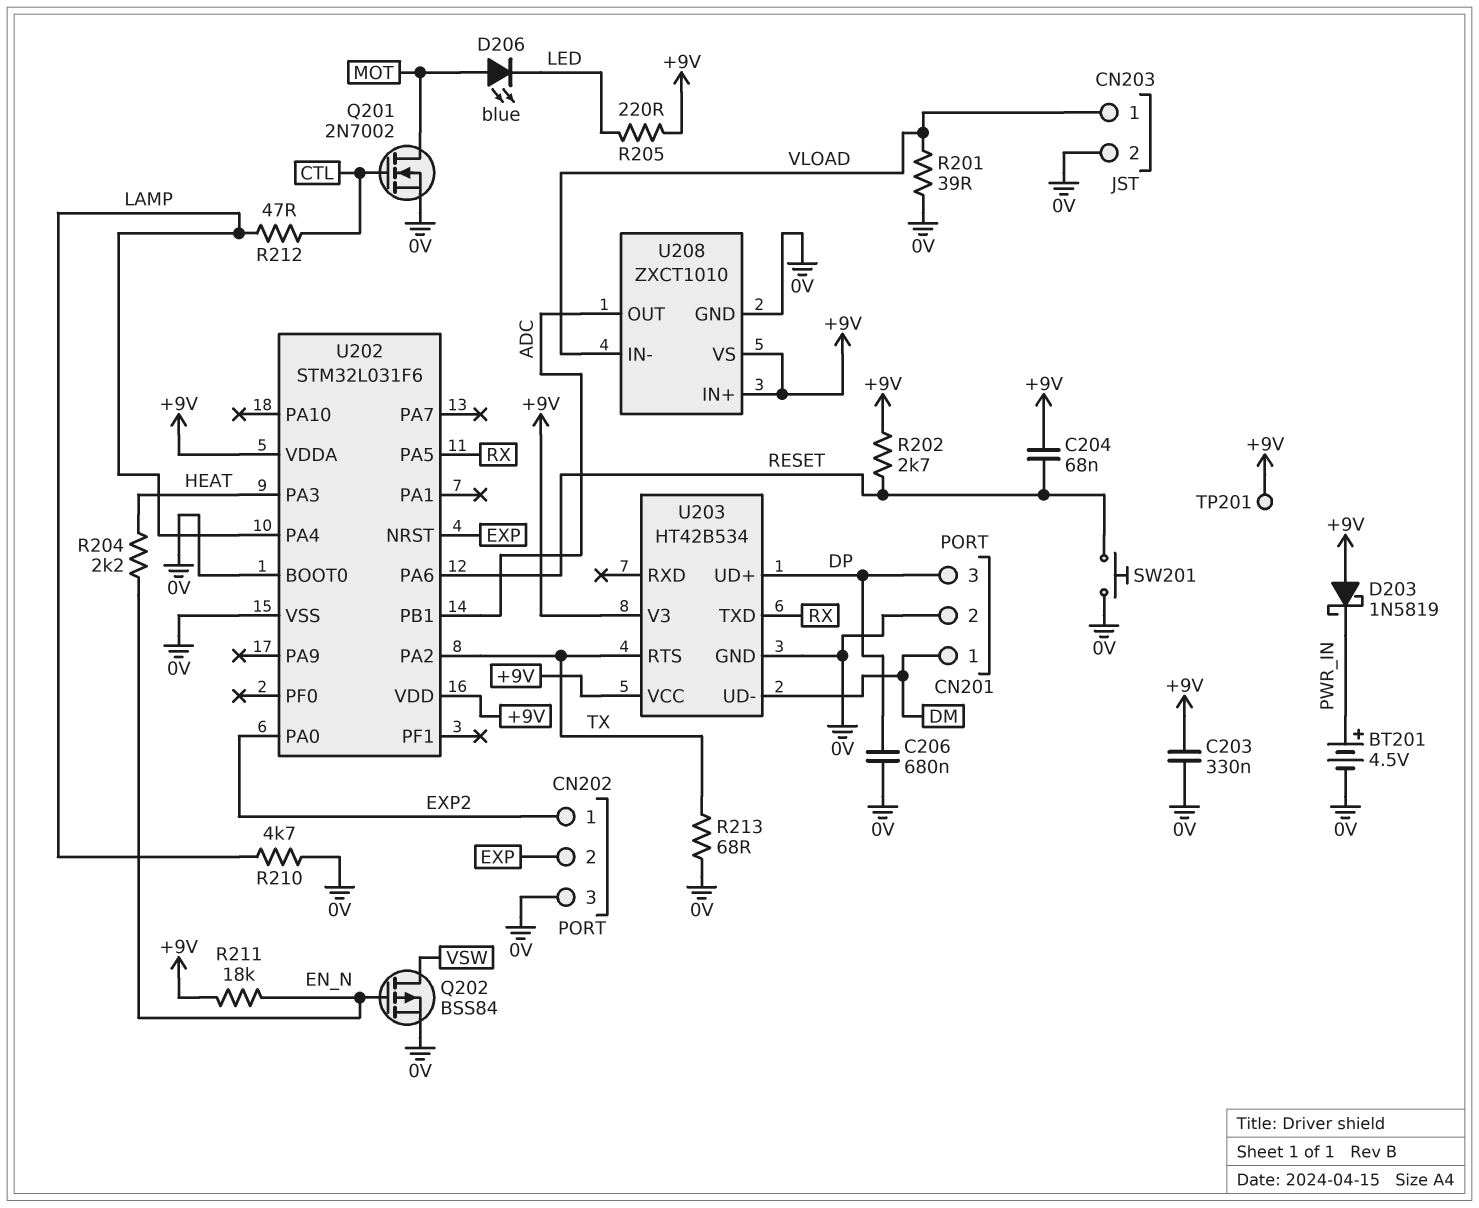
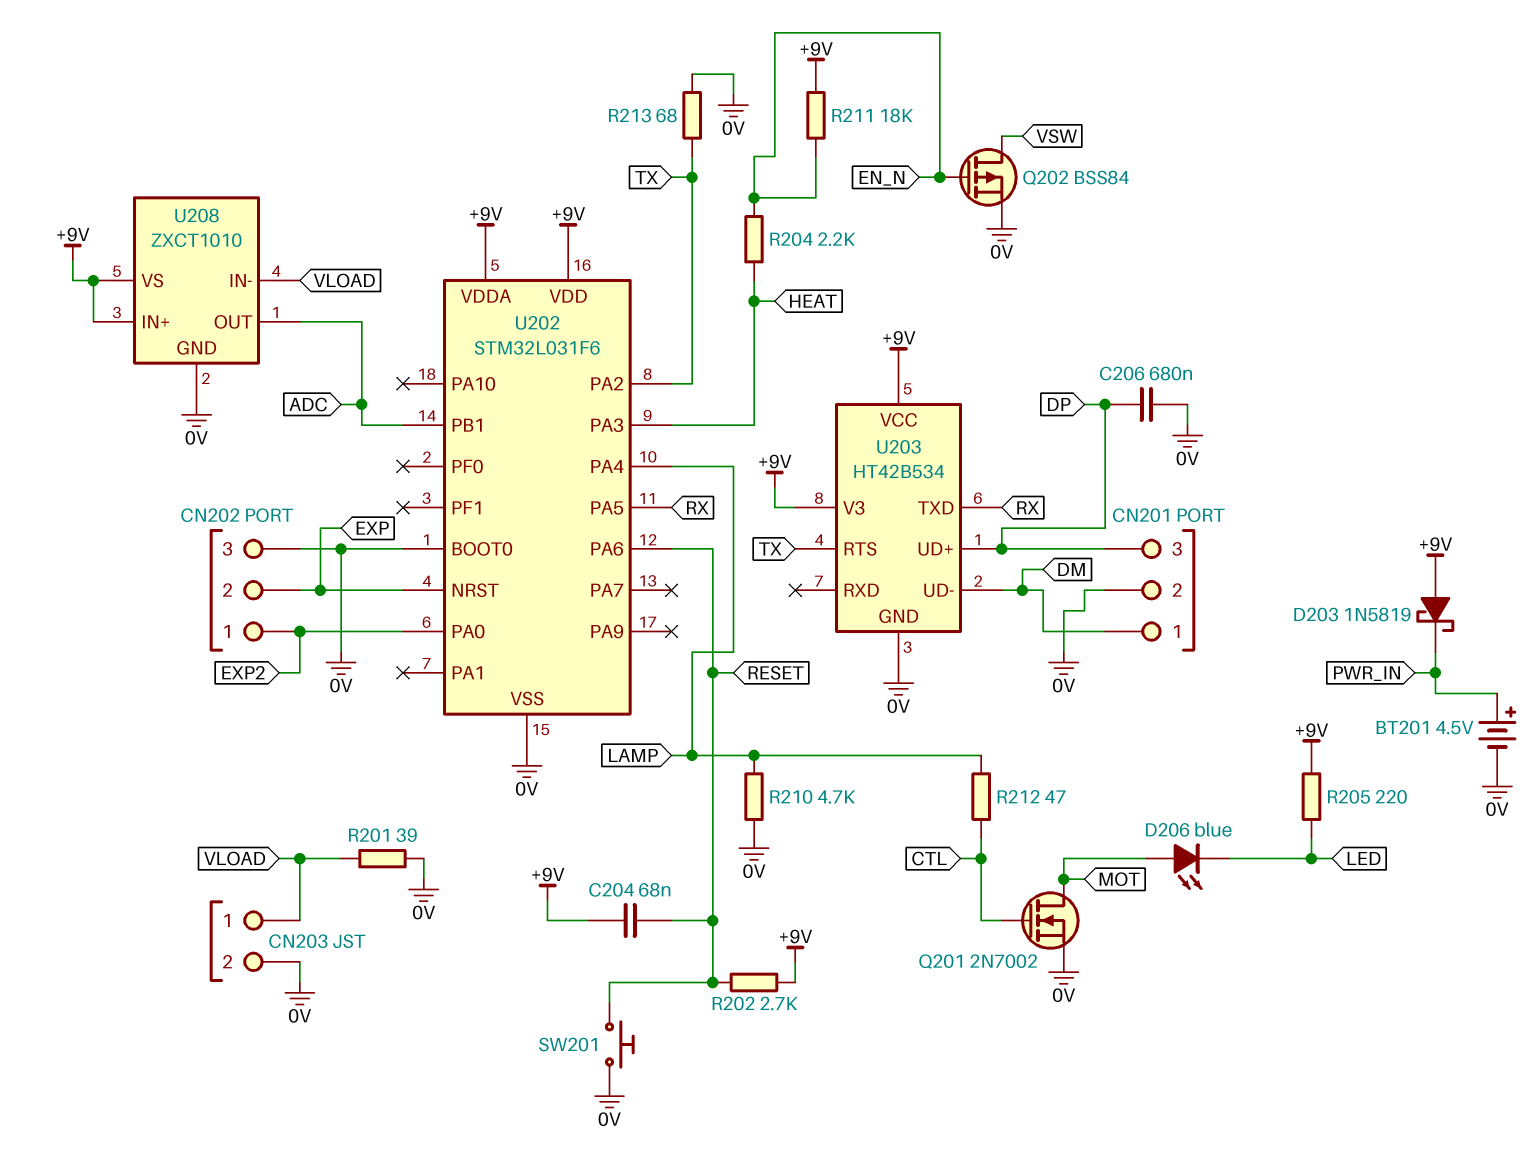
C203: 330nF (+9V, 0V) -> none
TP201: test point (+9V) -> none

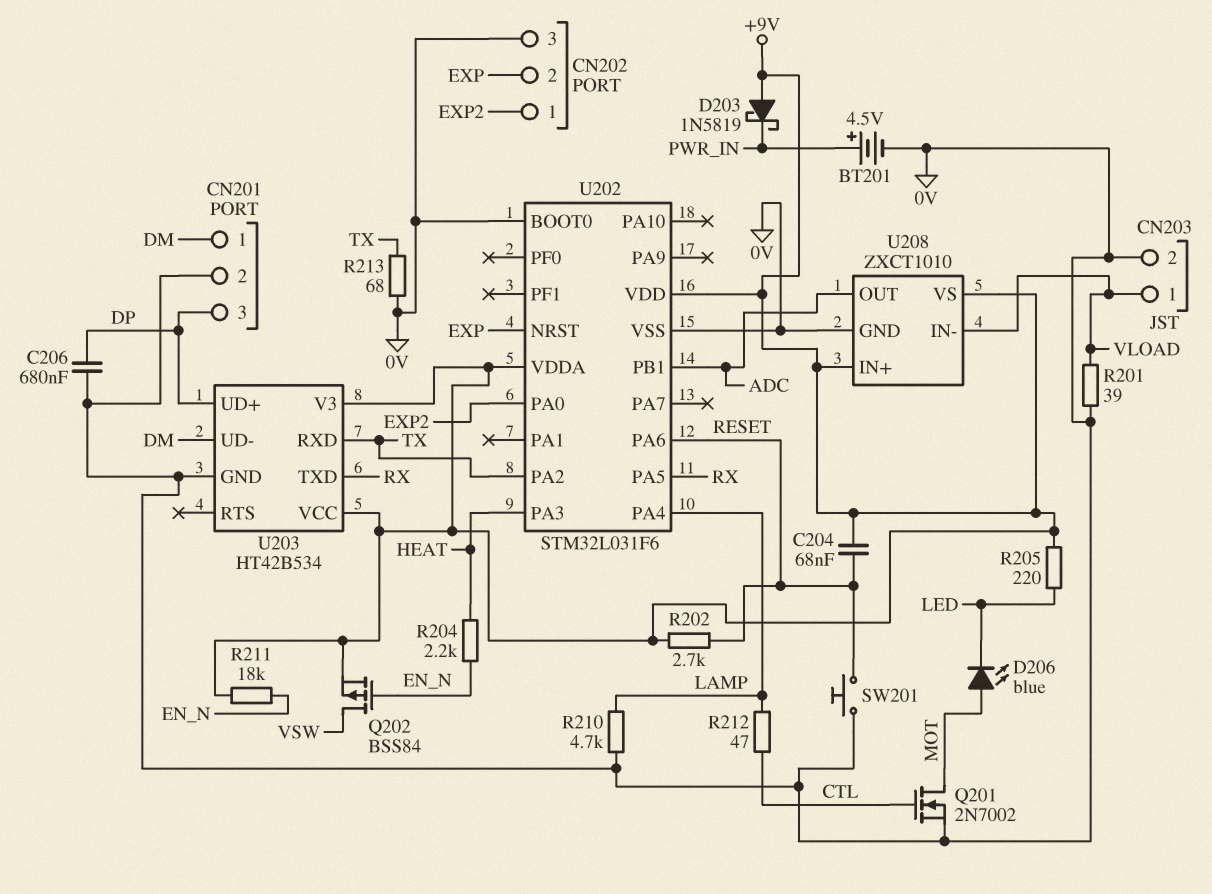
Q202: PMOS BSS84 (G EN_N, D VSW, S 0V) -> PMOS BSS84 (G EN_N, D VSW, S +9V)
U203 pin RTS: TX -> none
U203 pin RXD: none -> TX

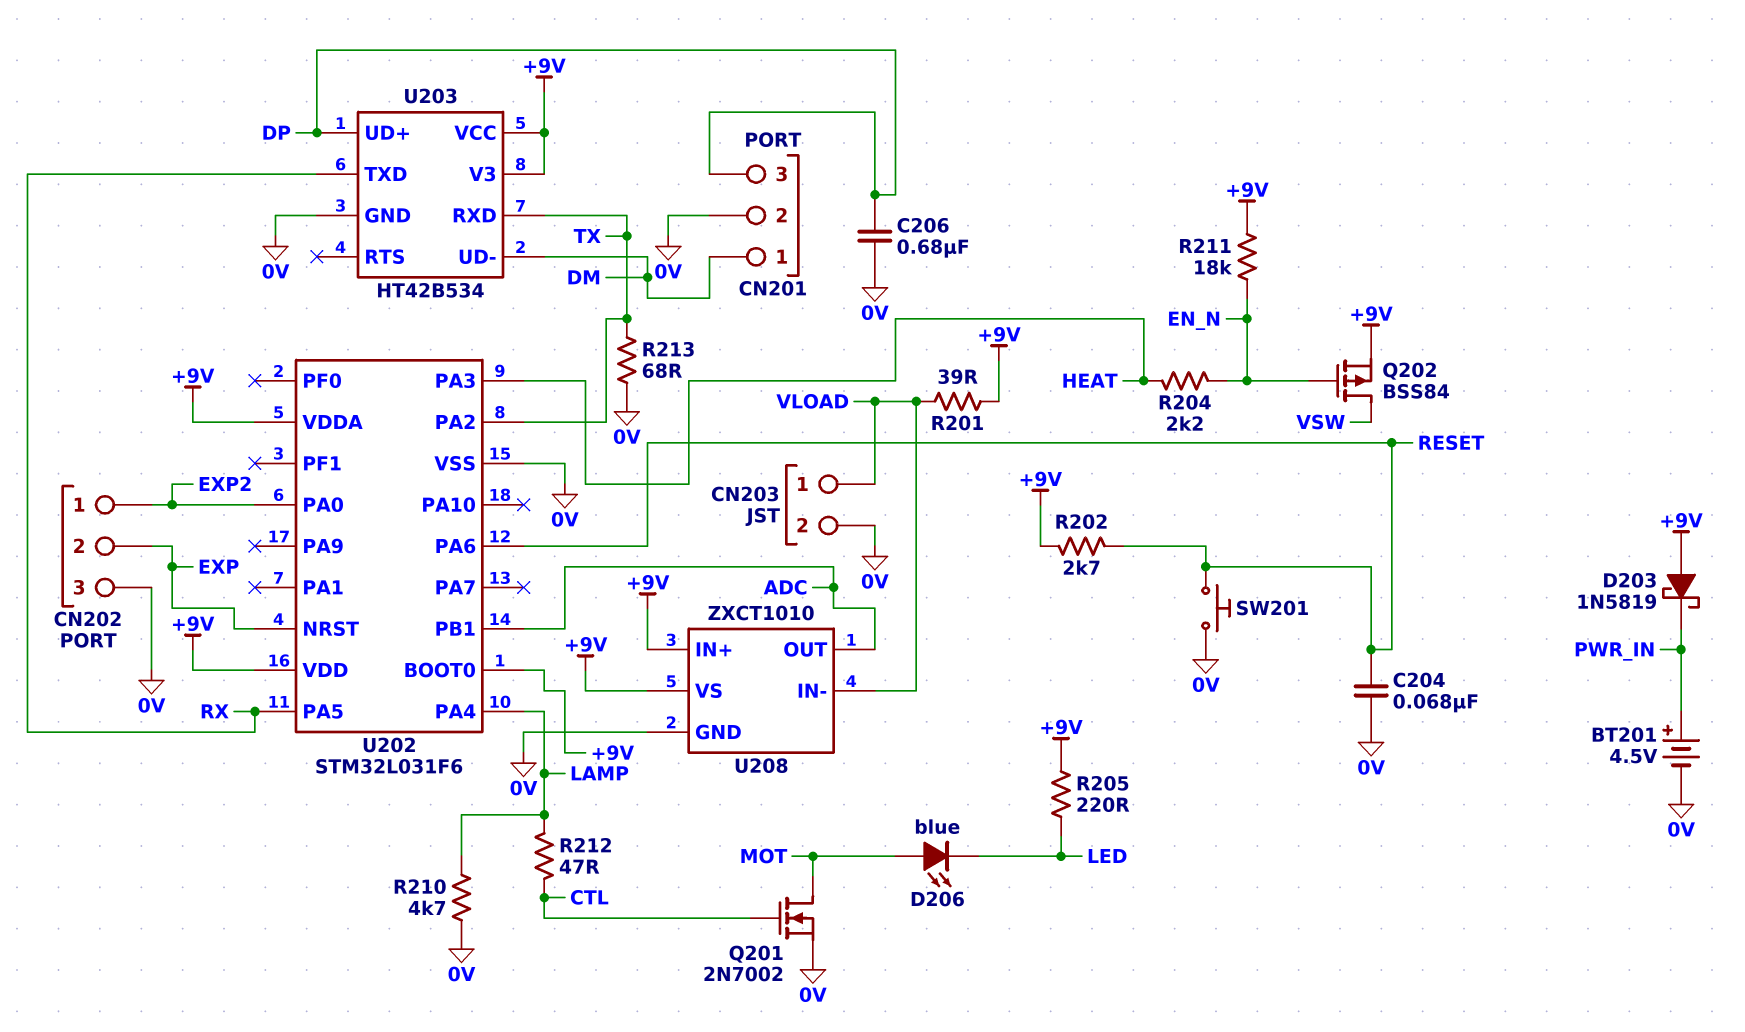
C204: 68nF (+9V, RESET) -> 68nF (0V, RESET)
R201: 39 (0V, VLOAD) -> 39 (+9V, VLOAD)
U202 pin BOOT0: 0V -> +9V

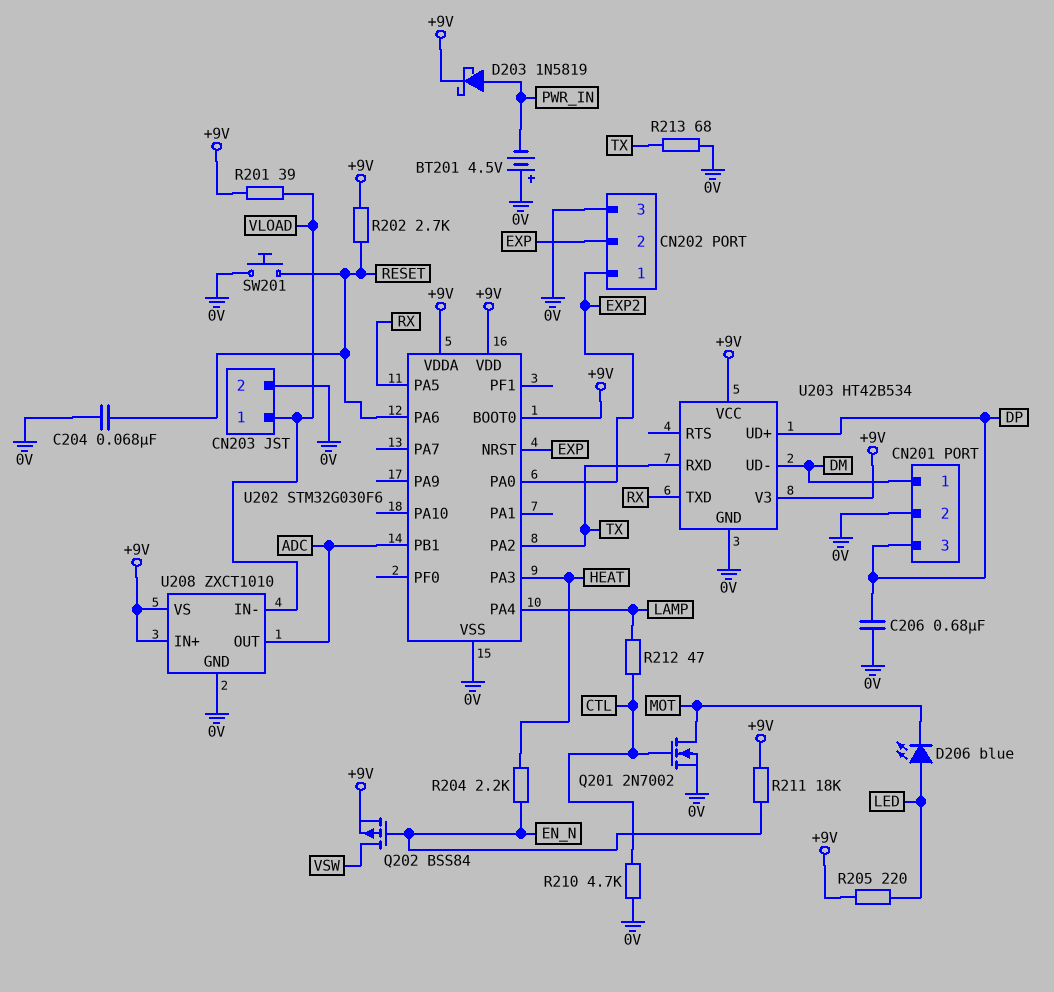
BT201: 4.5V (plus PWR_IN, minus 0V) -> 4.5V (plus 0V, minus PWR_IN)
D203: schottky 1N5819 (A +9V, K PWR_IN) -> schottky 1N5819 (A PWR_IN, K +9V)
D206: LED blue (A MOT, K LED) -> LED blue (A LED, K MOT)
R210: 4.7k (0V, LAMP) -> 4.7k (0V, CTL)
U202: STM32L031F6 -> STM32G030F6

